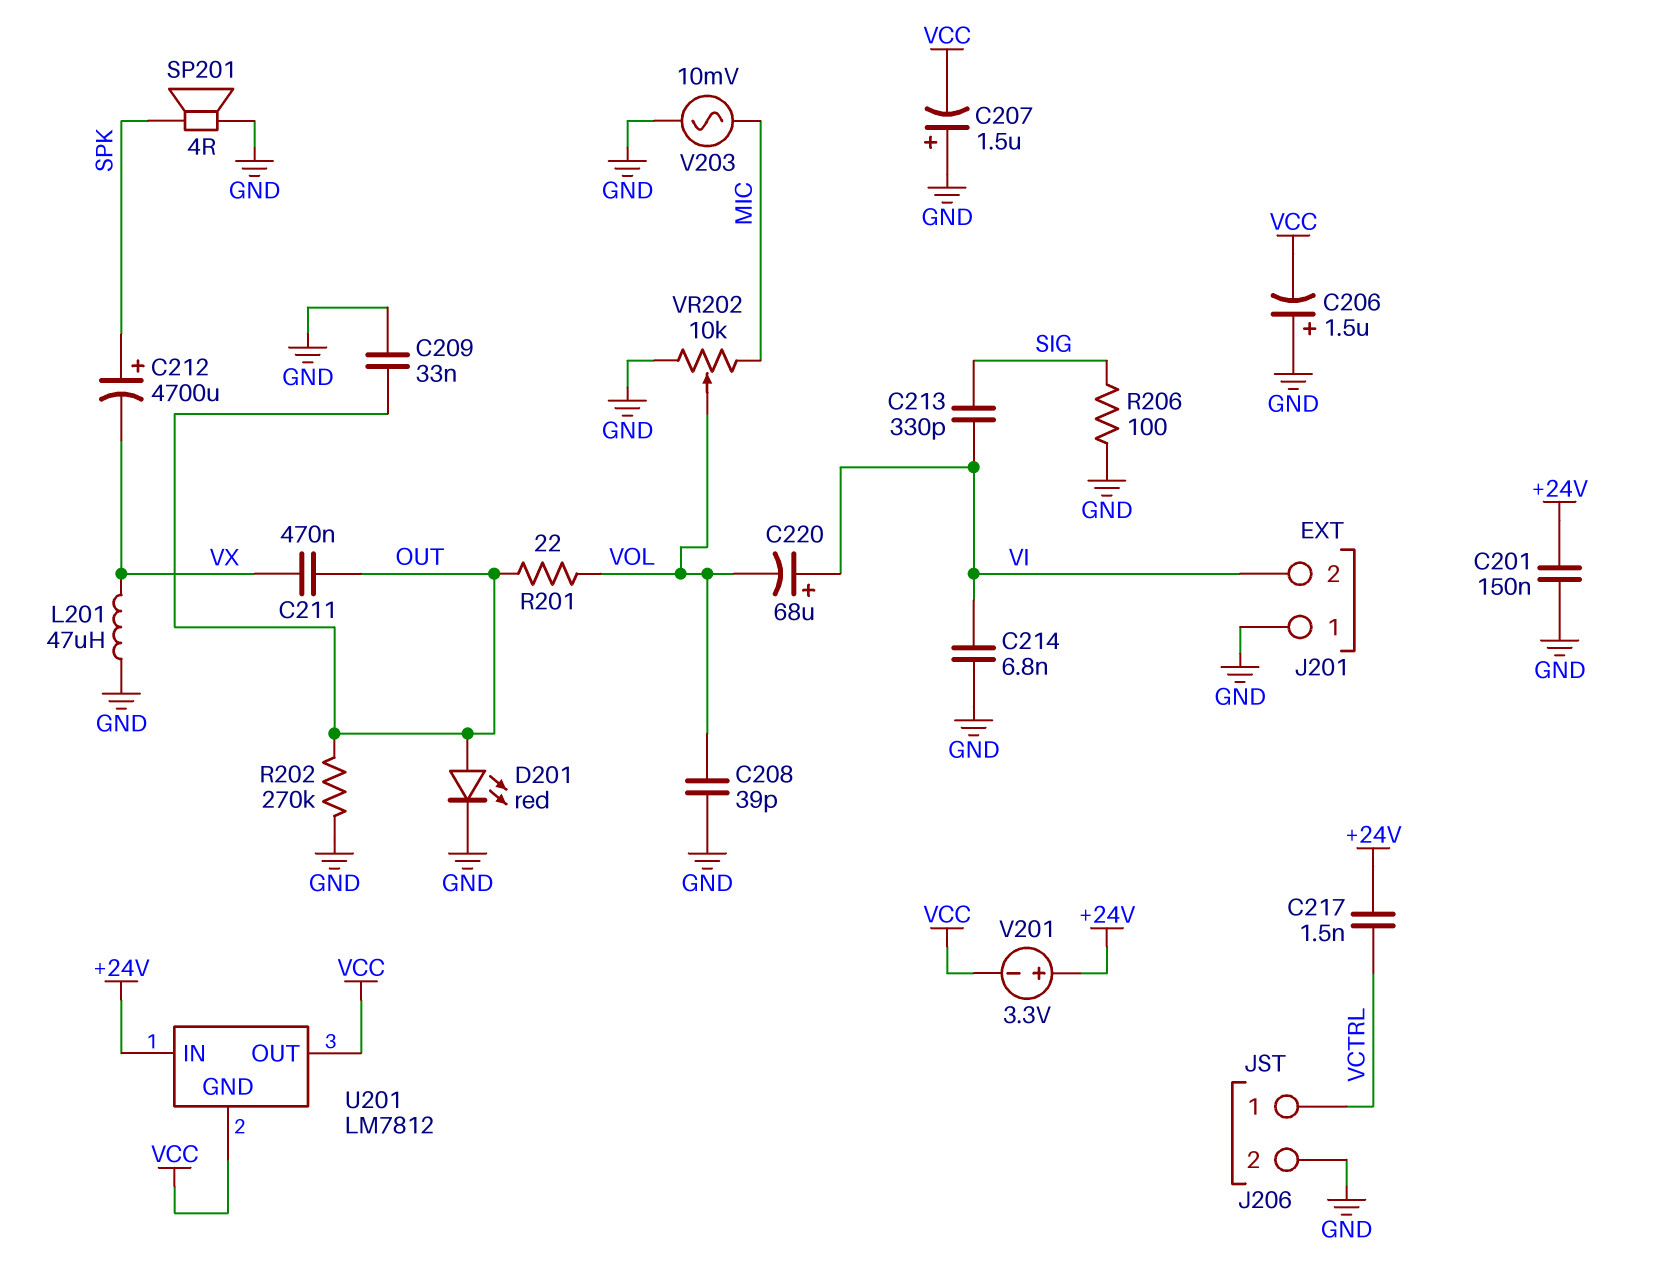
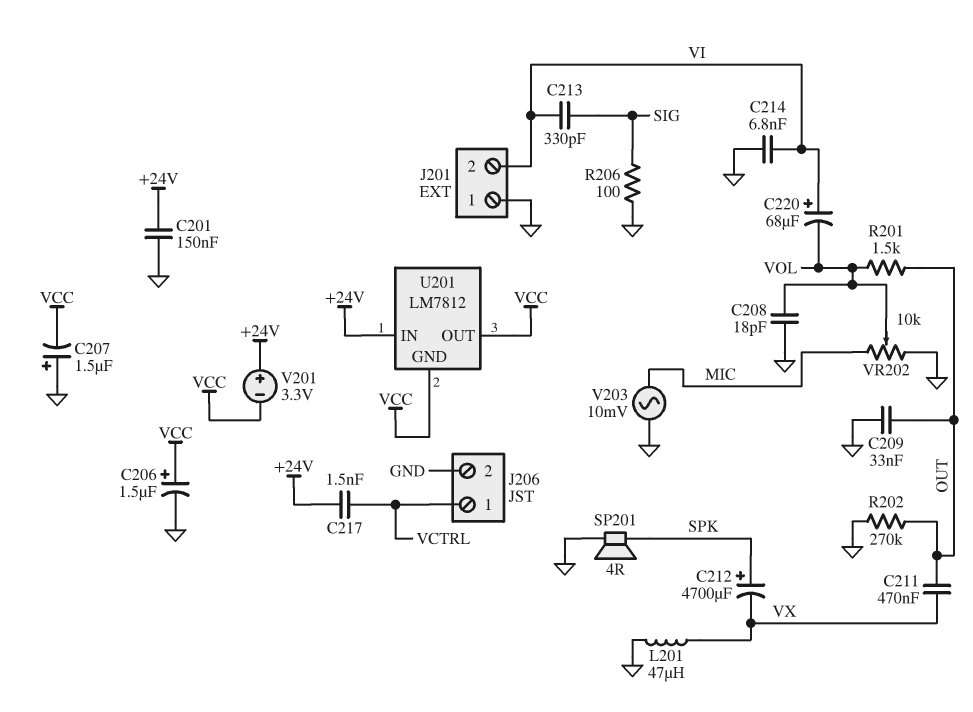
C206: 1.5uF (plus GND, minus VCC) -> 1.5uF (plus VCC, minus GND)
C208: 39pF (GND, VOL) -> 18pF (GND, VOL)
D201: LED red (A OUT, K GND) -> none
R201: 22 (OUT, VOL) -> 1.5k (OUT, VOL)

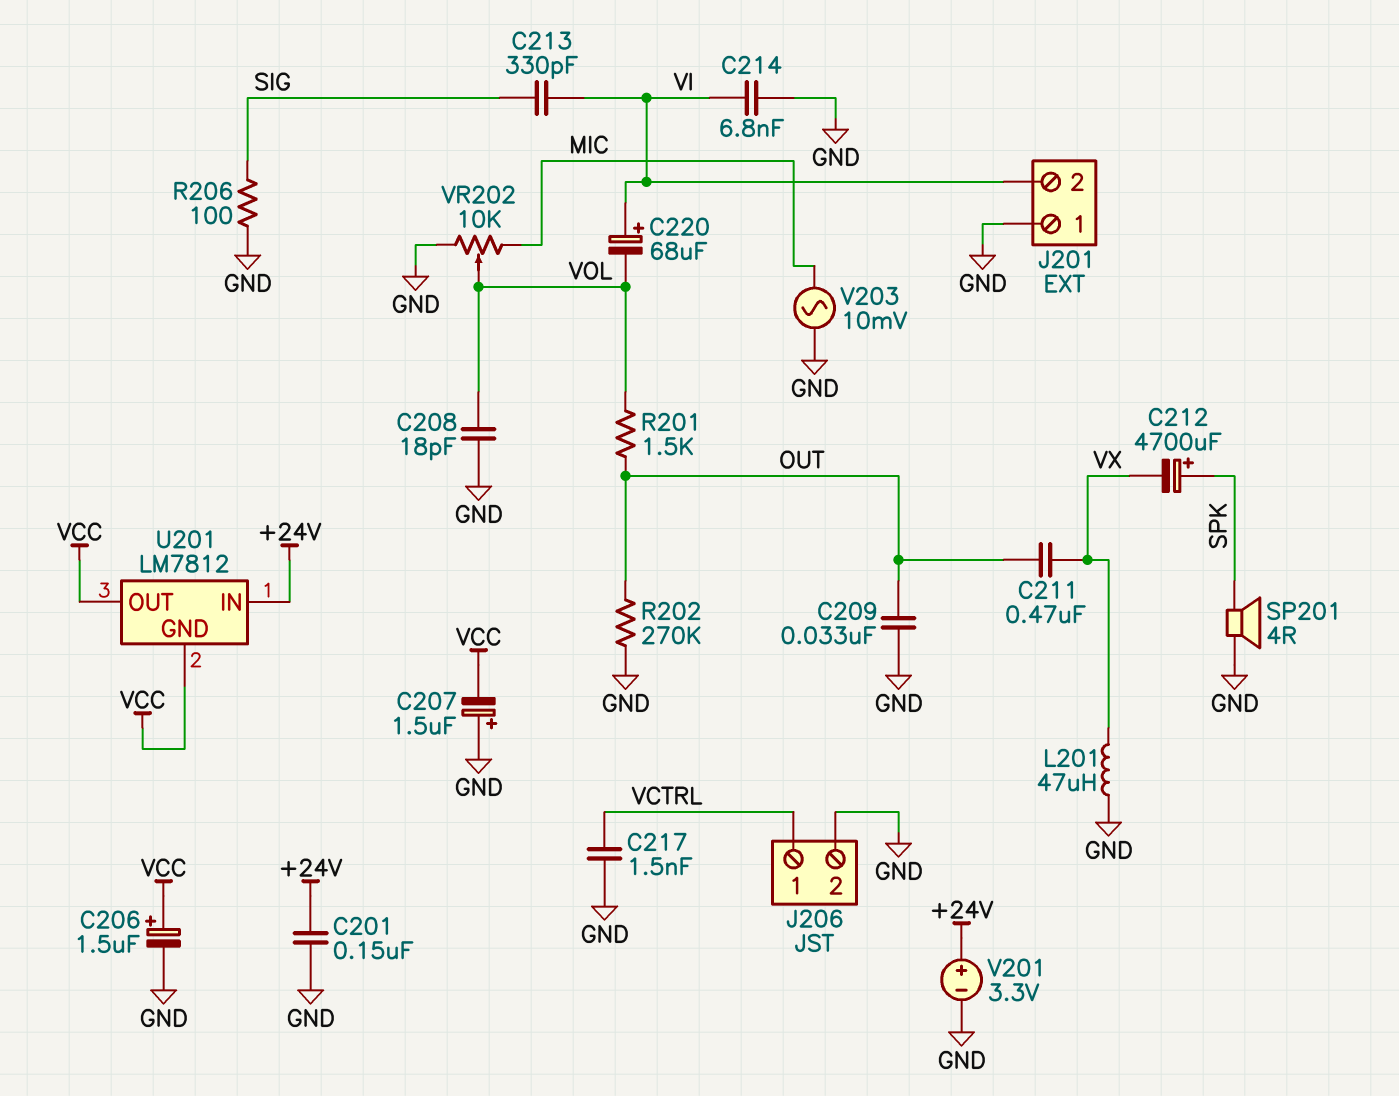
C217: 1.5nF (+24V, VCTRL) -> 1.5nF (GND, VCTRL)
V201: 3.3V (plus +24V, minus VCC) -> 3.3V (plus +24V, minus GND)

